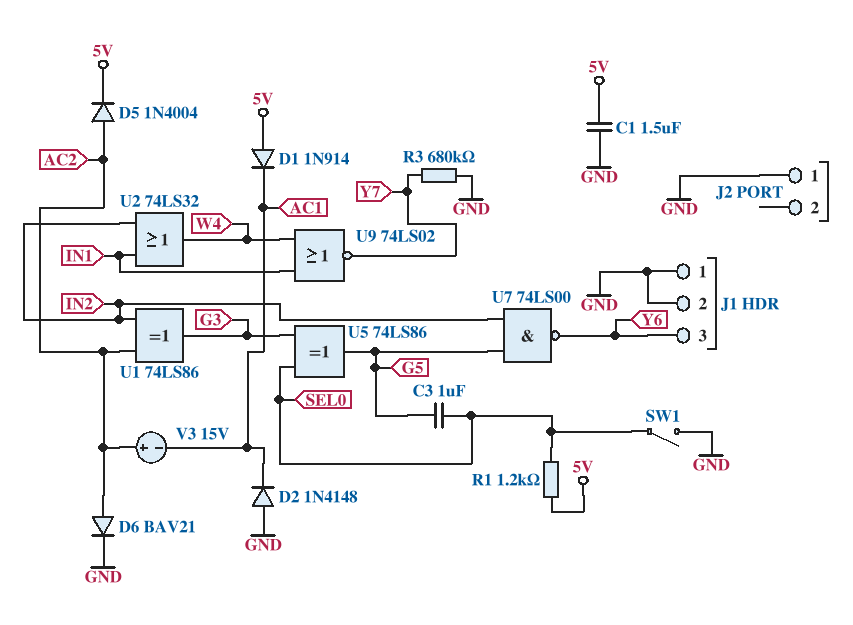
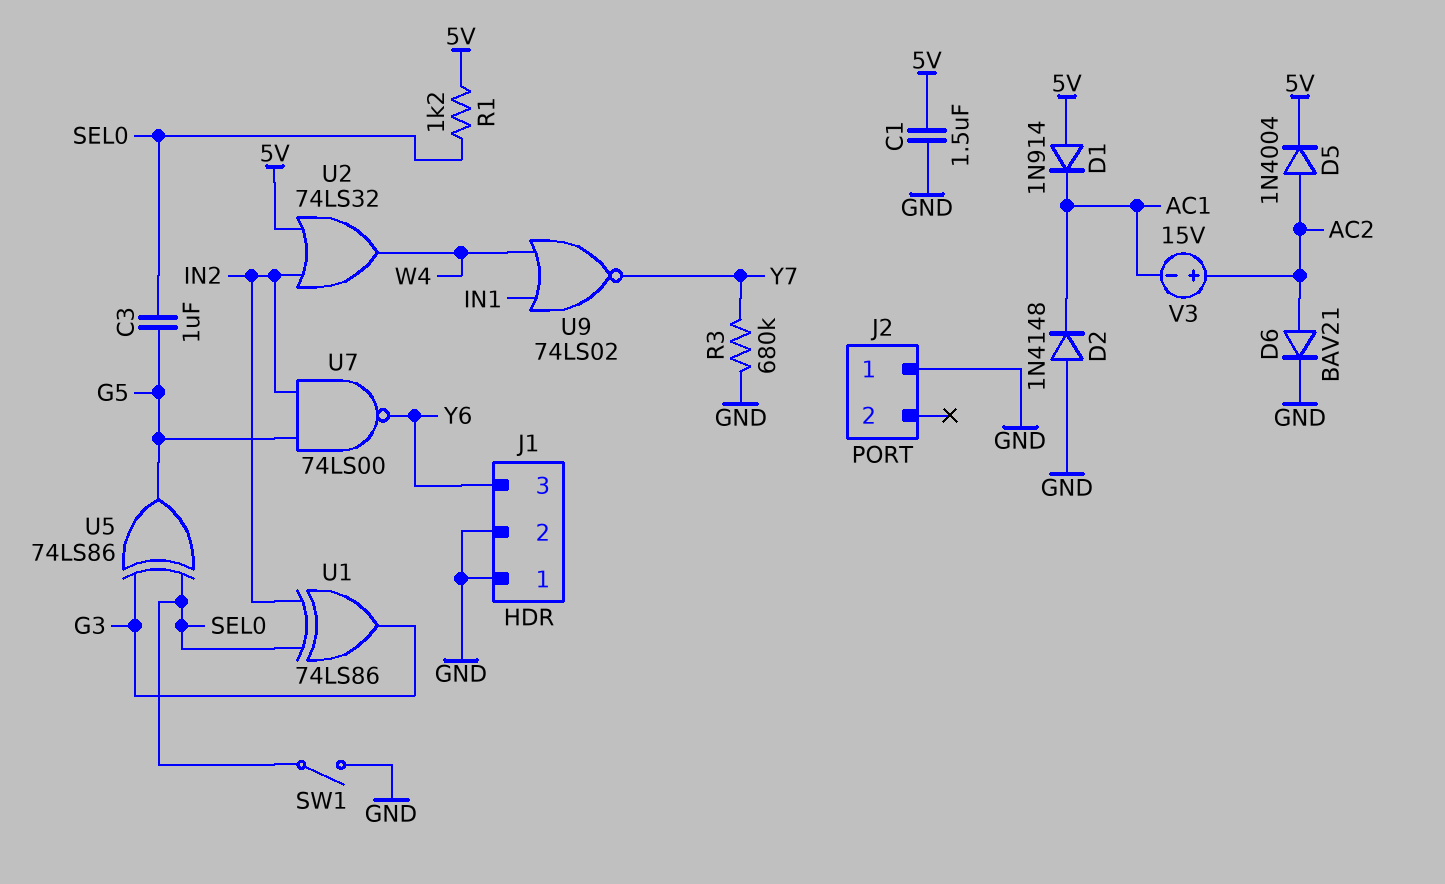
U1: XOR 74LS86 (in AC2, in IN2, out G3) -> XOR 74LS86 (in IN2, in SEL0, out G3)
U2: OR 74LS32 (in IN1, in IN2, out W4) -> OR 74LS32 (in 5V, in IN2, out W4)

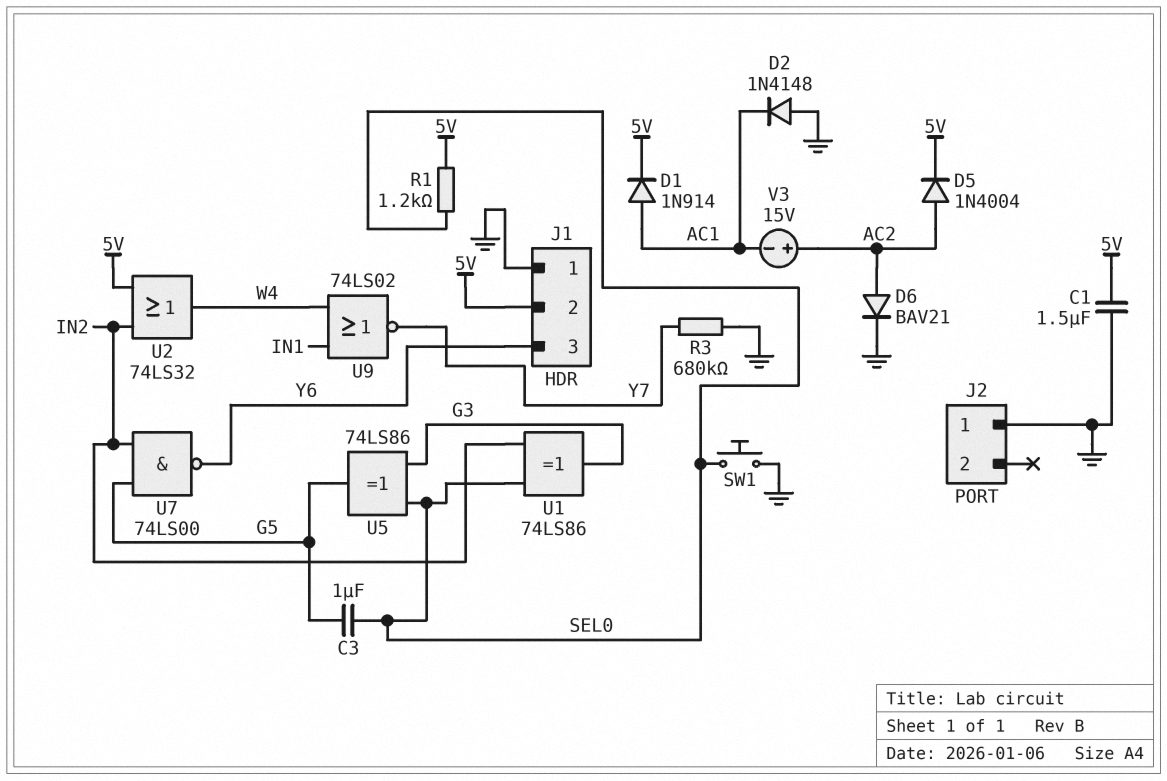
D1: diode 1N914 (A 5V, K AC1) -> diode 1N914 (A AC1, K 5V)
J1 pin 2: GND -> 5V
SW1: switch (GND, SEL0) -> button (GND, SEL0)

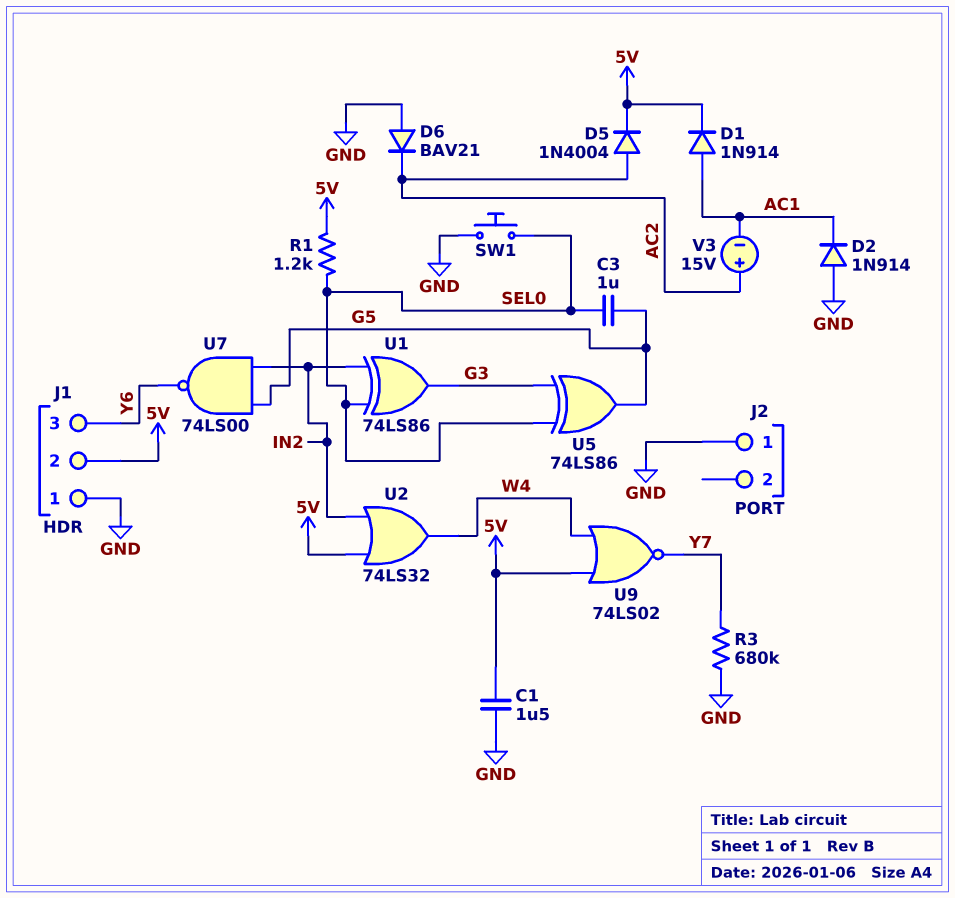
D2: diode 1N4148 (A GND, K AC1) -> diode 1N914 (A GND, K AC1)
D6: diode BAV21 (A AC2, K GND) -> diode BAV21 (A GND, K AC2)
U9: NOR 74LS02 (in IN1, in W4, out Y7) -> NOR 74LS02 (in 5V, in W4, out Y7)

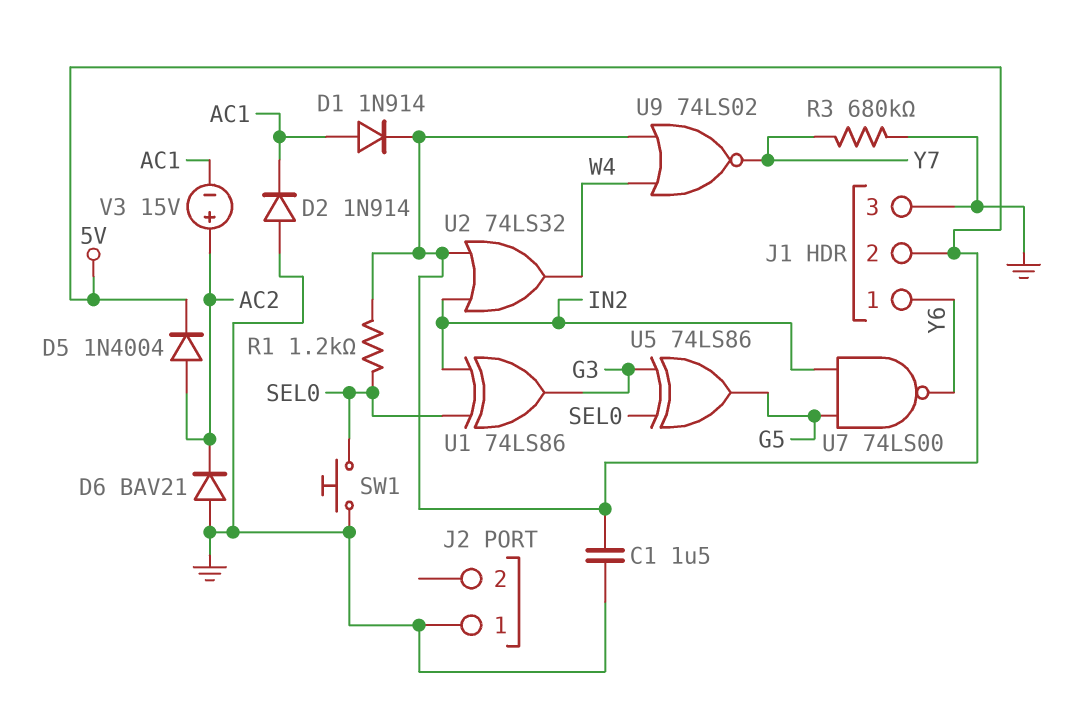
C3: 1uF (G5, SEL0) -> none
J1 pin 1: GND -> Y6
J1 pin 3: Y6 -> GND

